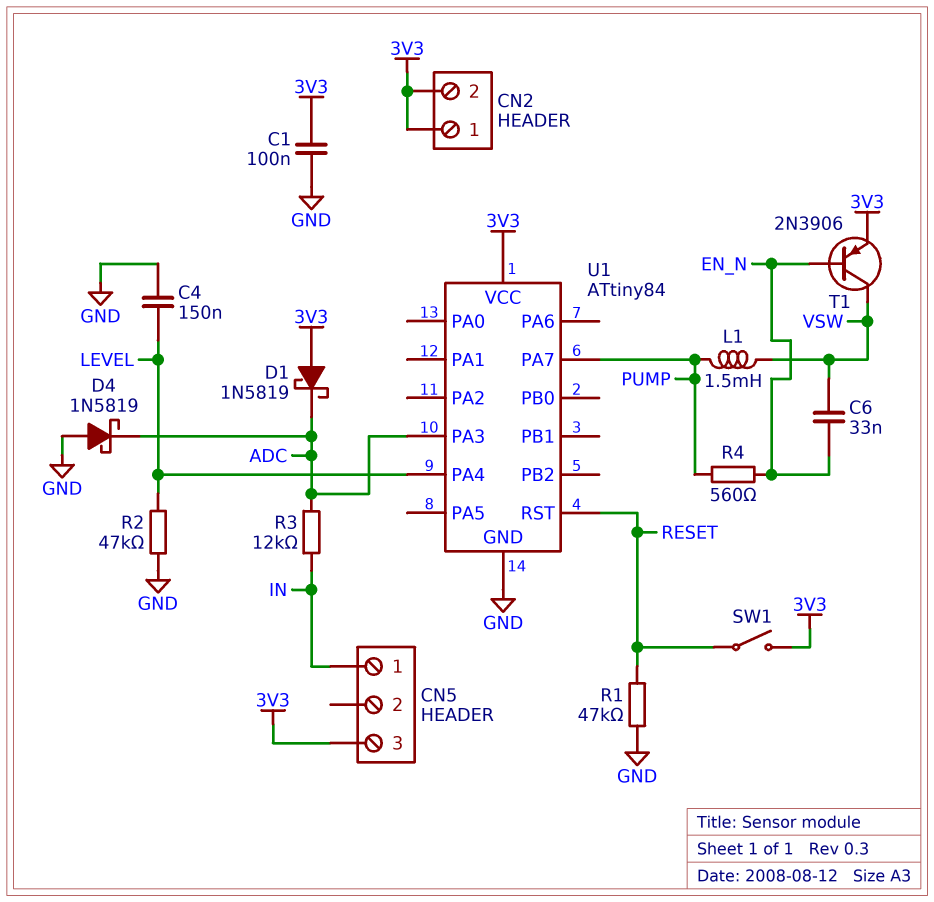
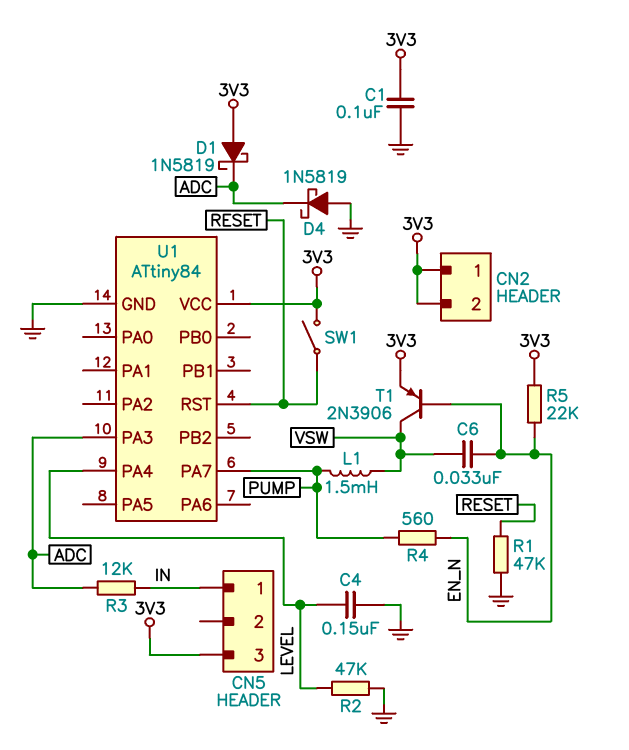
R5: none -> 22k (3V3, EN_N)

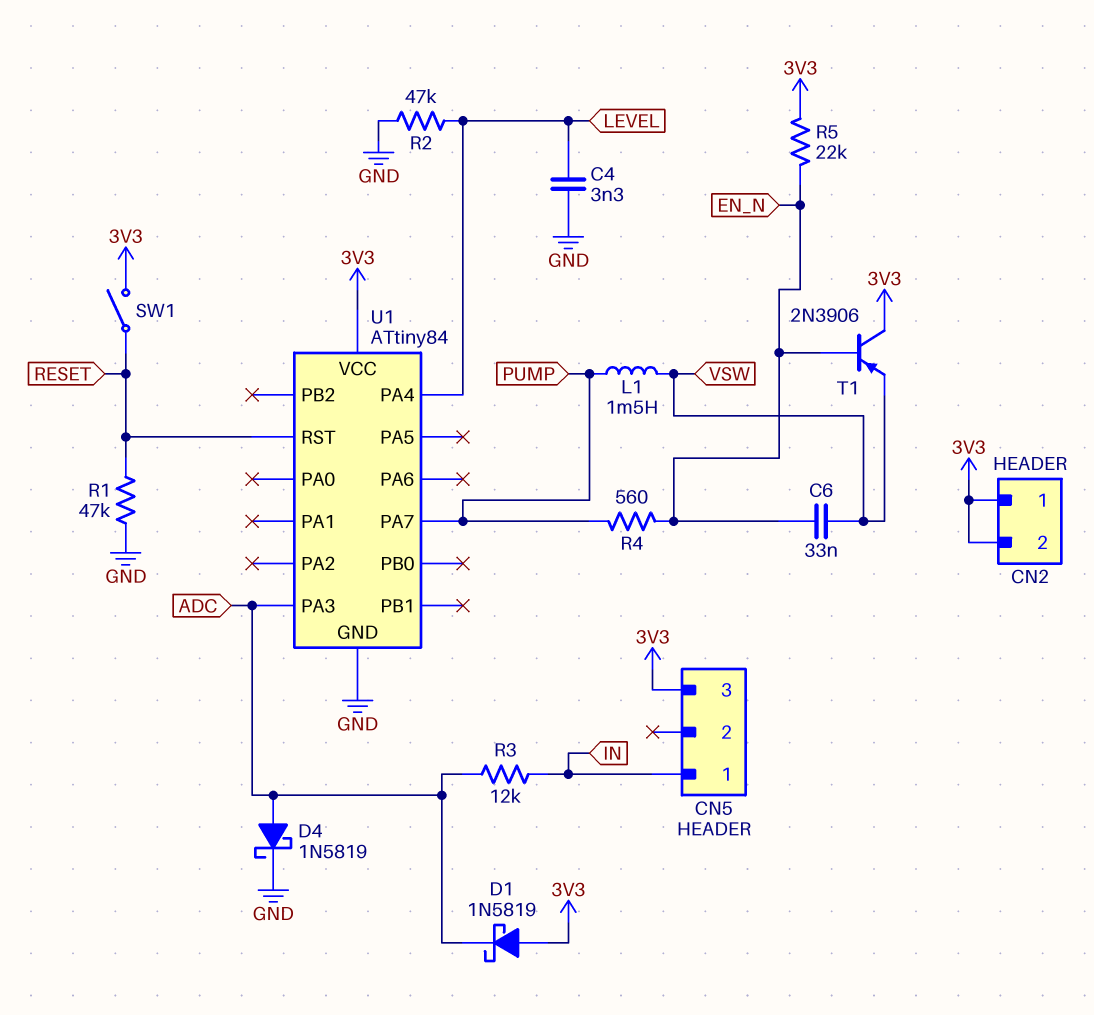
C1: 100nF (3V3, GND) -> none
C4: 150nF (GND, LEVEL) -> 3.3nF (GND, LEVEL)
D4: schottky 1N5819 (A GND, K ADC) -> schottky 1N5819 (A ADC, K GND)
T1: PNP 2N3906 (B EN_N, C VSW, E 3V3) -> PNP 2N3906 (B EN_N, C 3V3, E VSW)

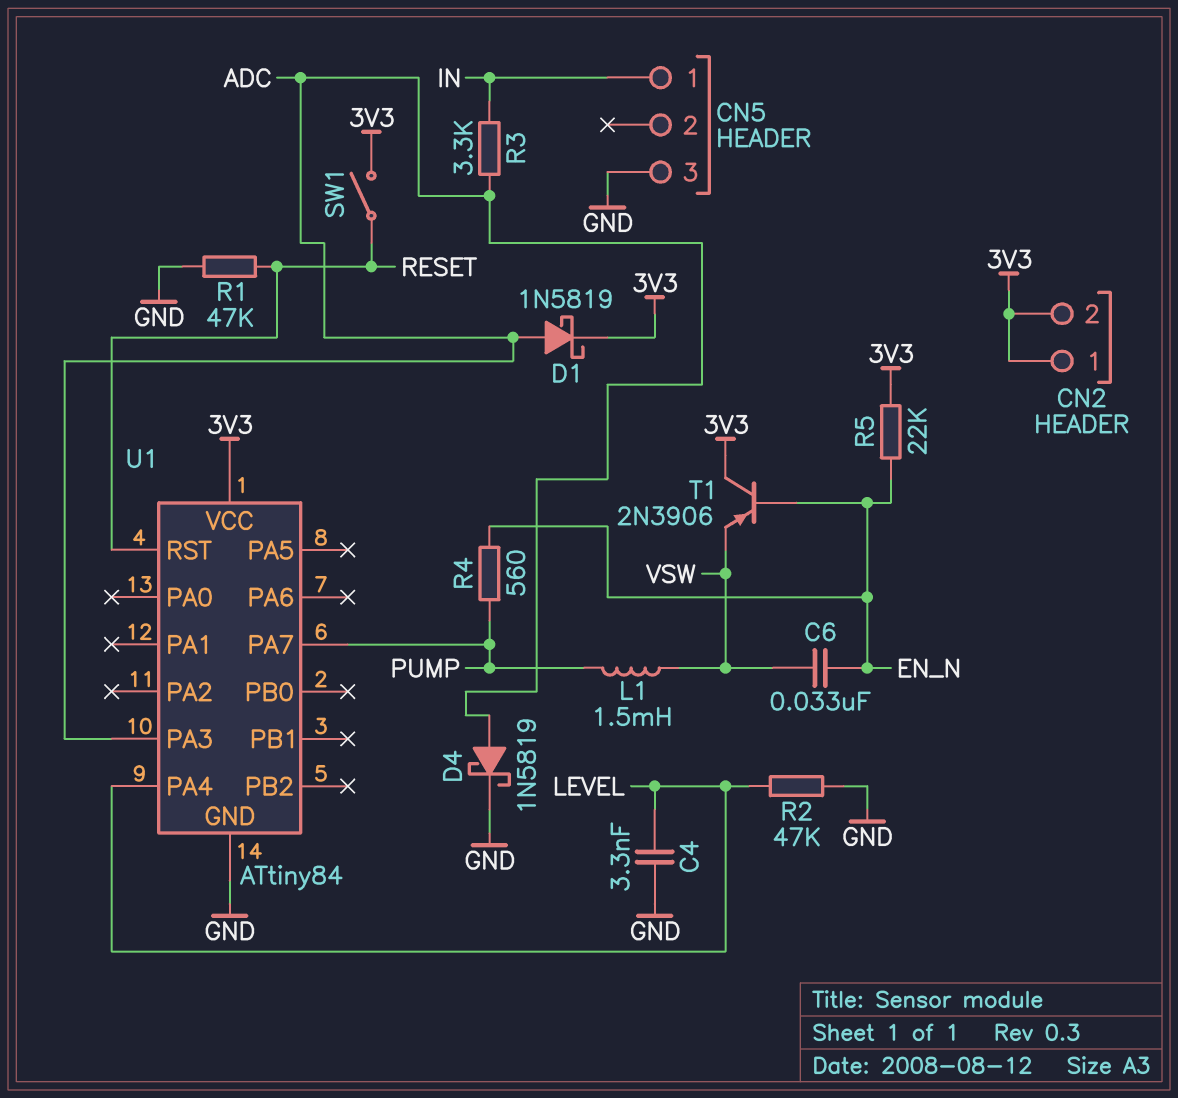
CN5 pin 3: 3V3 -> GND
D1: schottky 1N5819 (A 3V3, K ADC) -> schottky 1N5819 (A ADC, K 3V3)
R3: 12k (ADC, IN) -> 3.3k (ADC, IN)

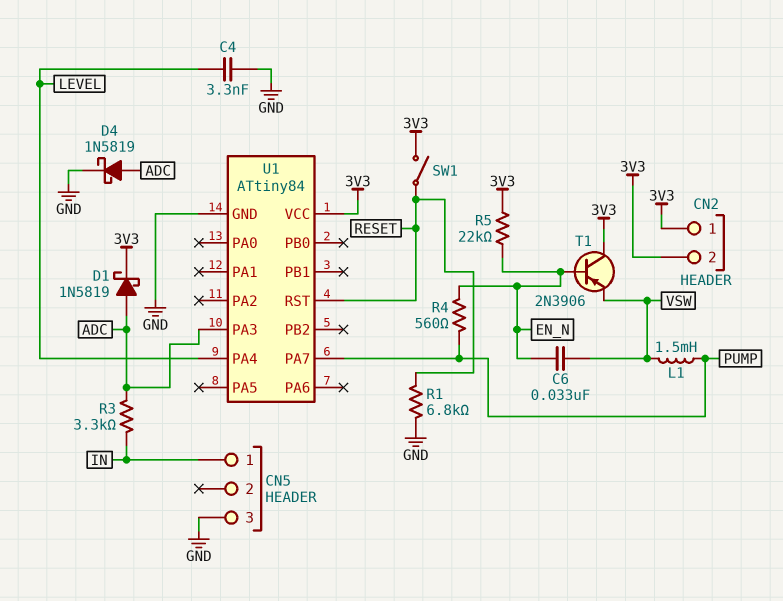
R1: 47k (GND, RESET) -> 6.8k (GND, RESET)
R2: 47k (GND, LEVEL) -> none

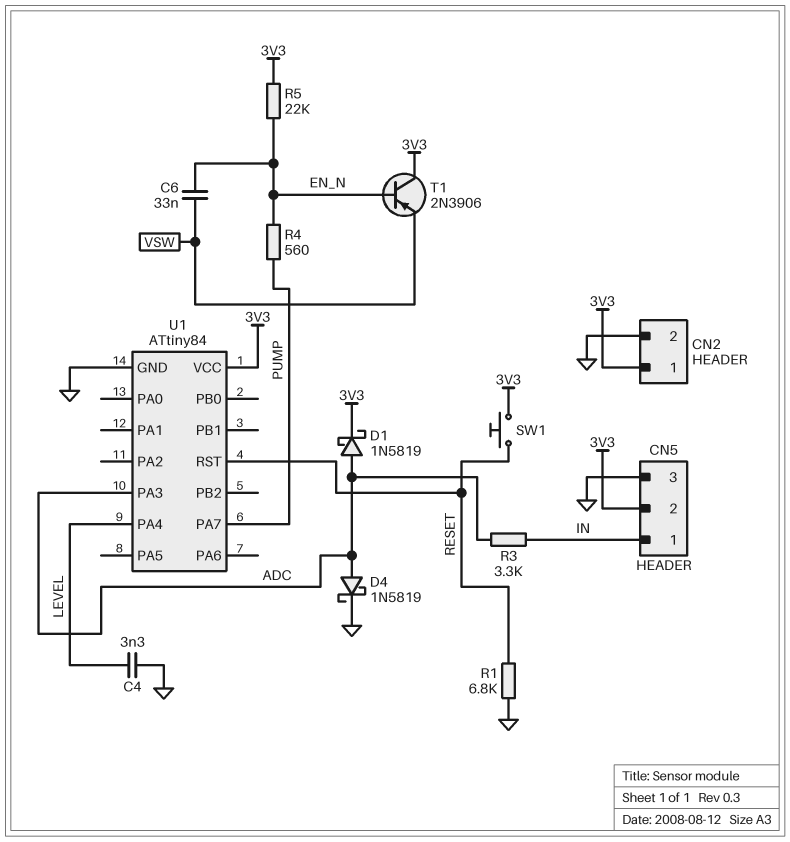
CN2 pin 2: 3V3 -> GND
CN5 pin 2: none -> 3V3
L1: 1.5mH (PUMP, VSW) -> none
SW1: switch (3V3, RESET) -> button (3V3, RESET)

